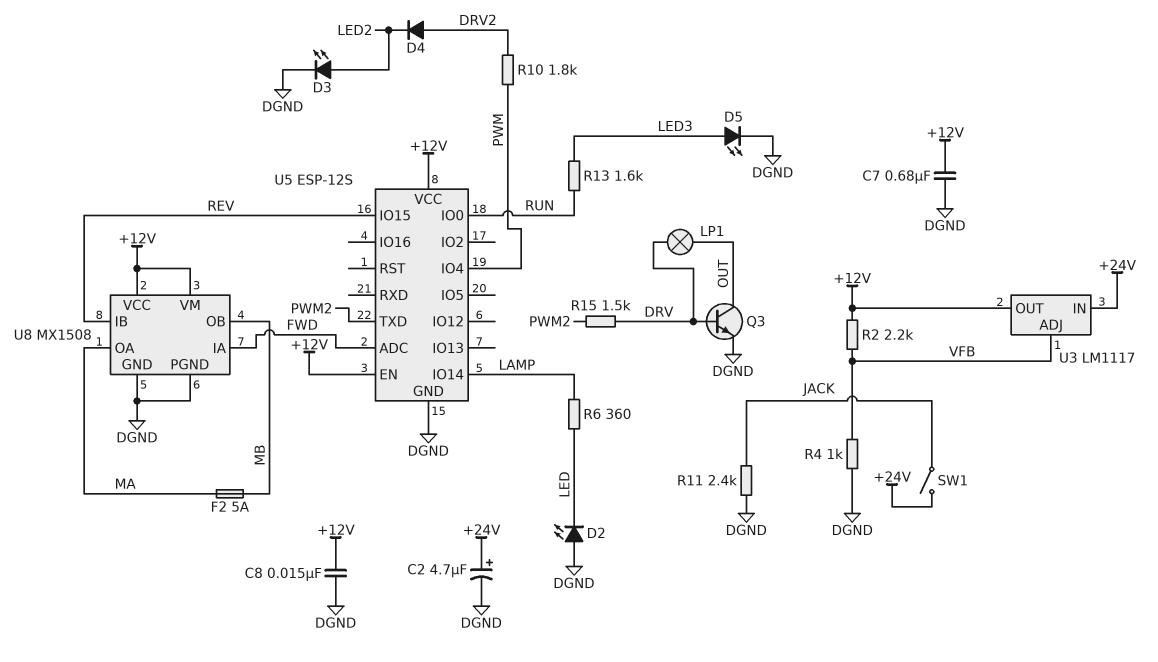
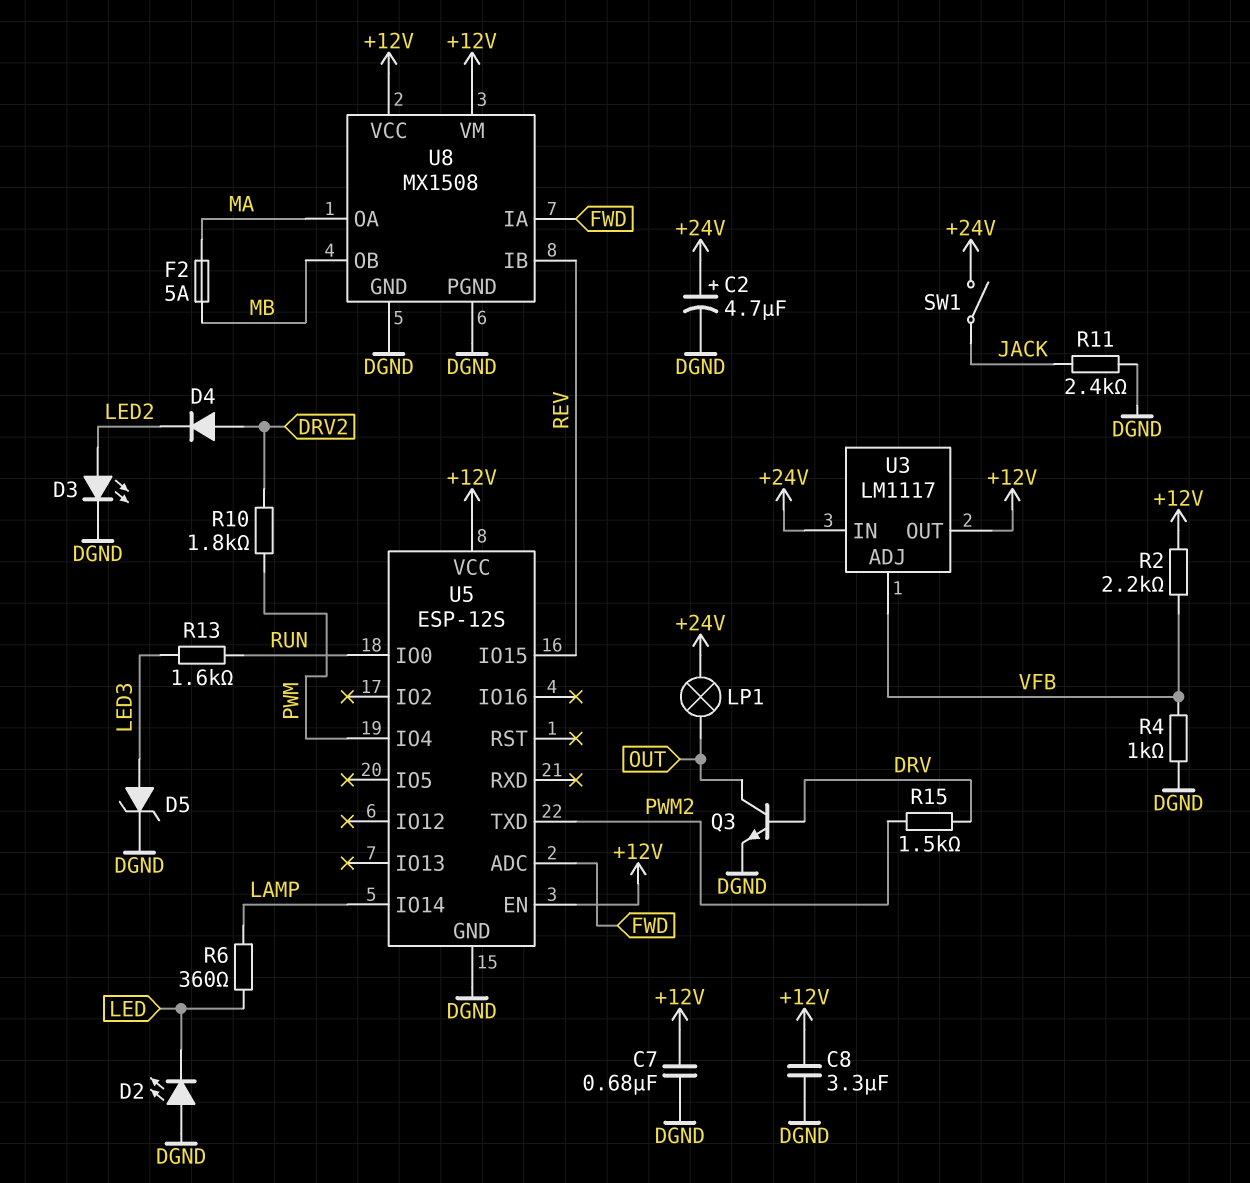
C8: 15nF (+12V, DGND) -> 3.3uF (+12V, DGND)
D5: LED (A LED3, K DGND) -> zener (A LED3, K DGND)
LP1: lamp (DRV, OUT) -> lamp (+24V, OUT)

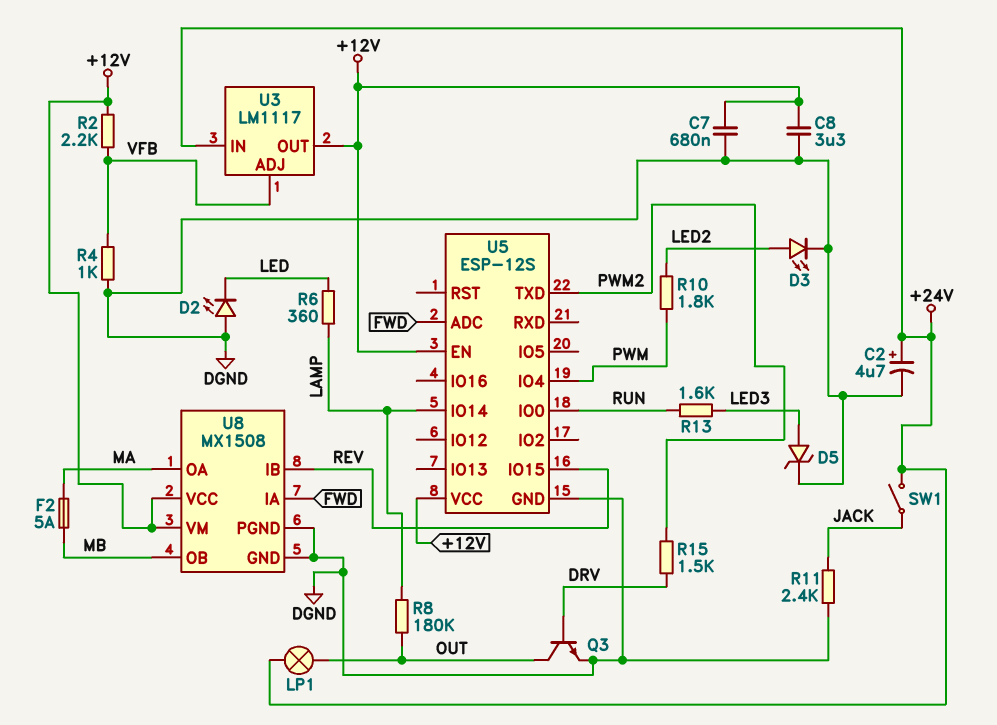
D4: diode (A DRV2, K LED2) -> none
R8: none -> 180k (LAMP, OUT)
R10: 1.8k (DRV2, PWM) -> 1.8k (LED2, PWM)

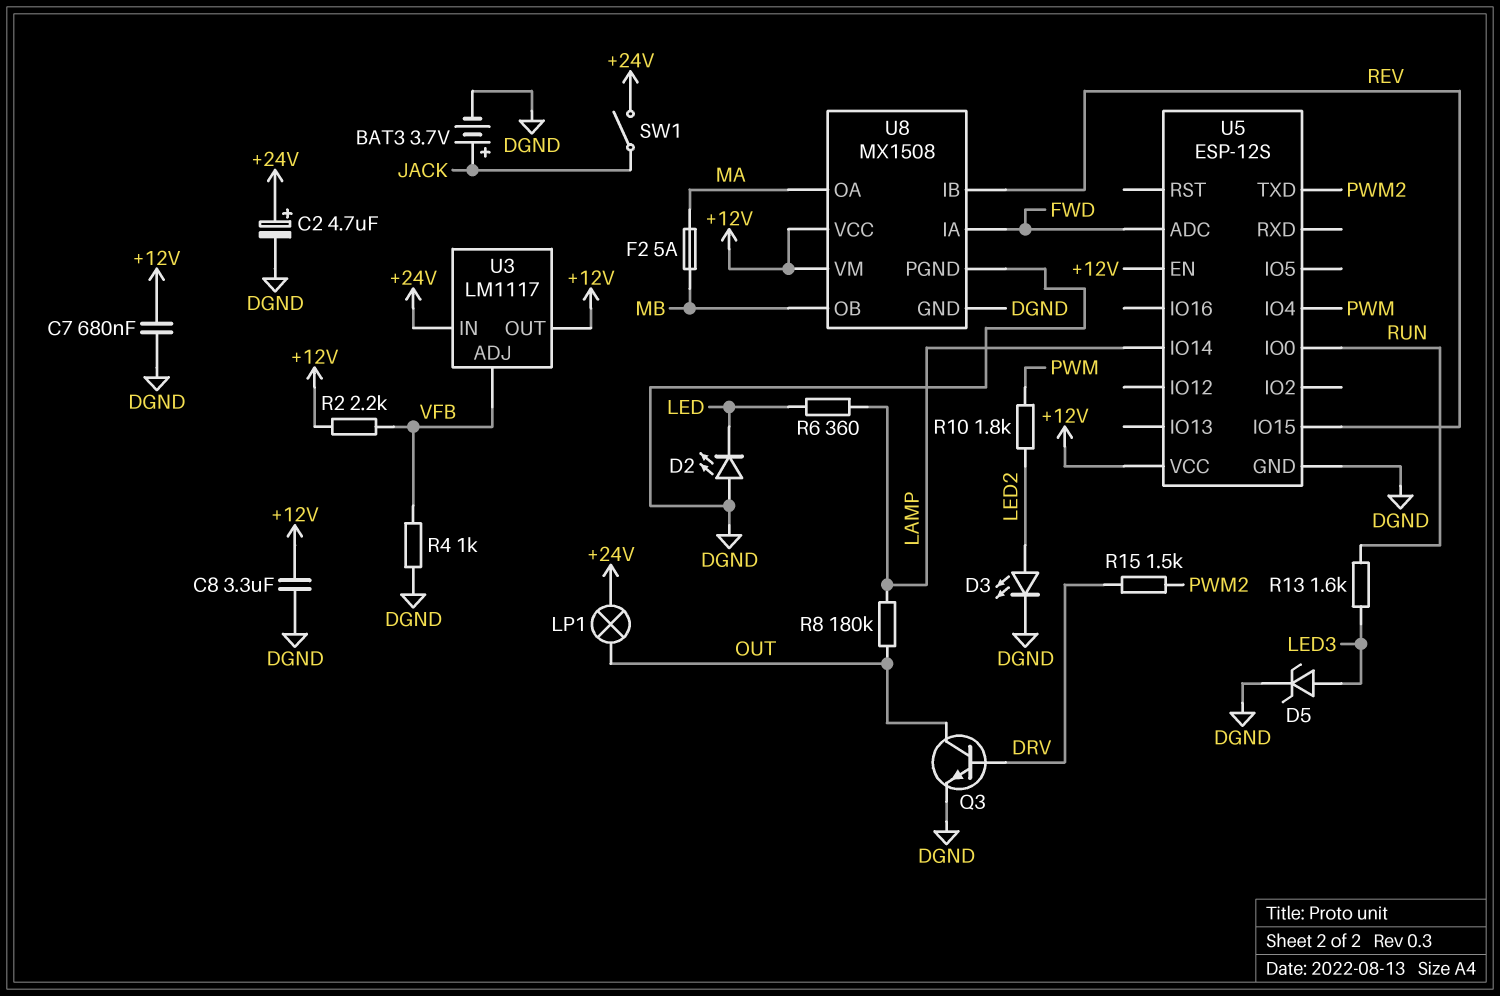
BAT3: none -> 3.7V (plus JACK, minus DGND)
R11: 2.4k (DGND, JACK) -> none

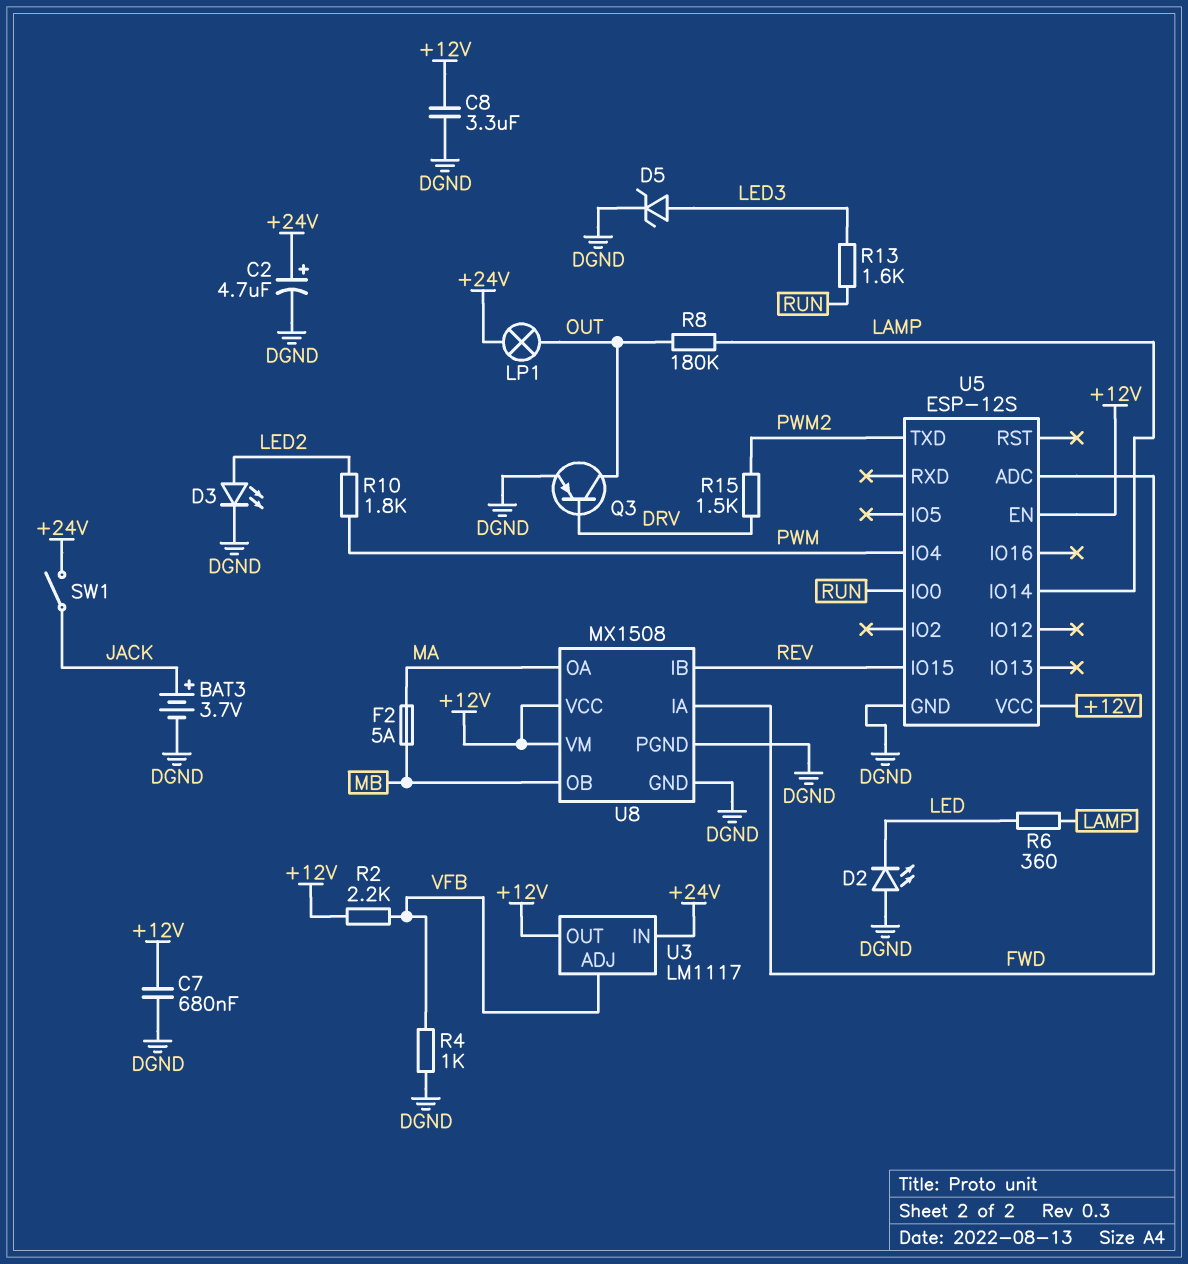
Q3: NPN (B DRV, C OUT, E DGND) -> PNP (B DRV, C OUT, E DGND)

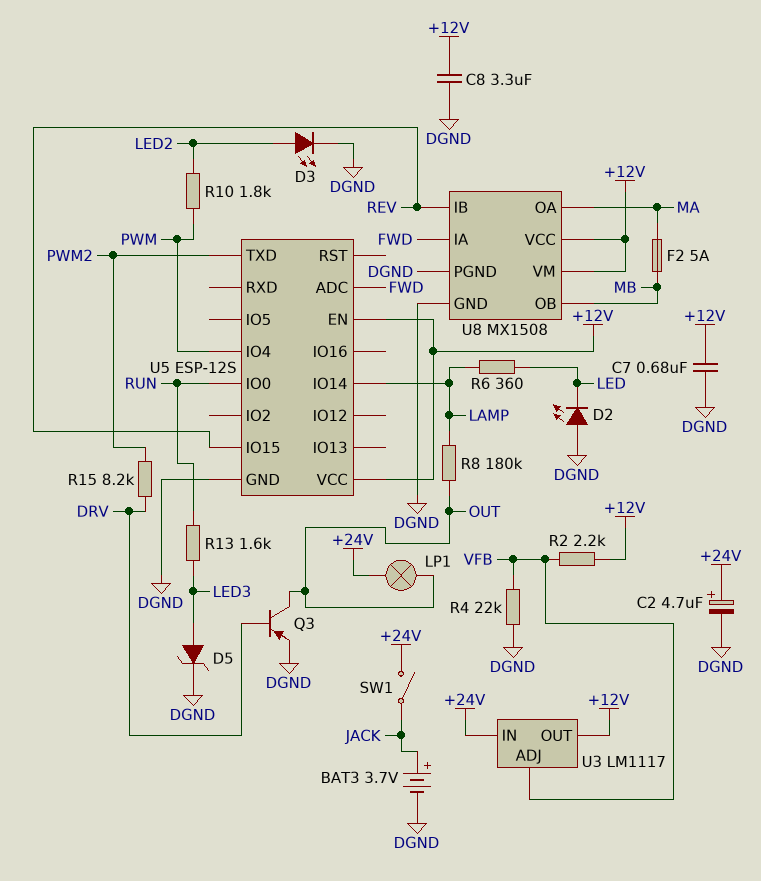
R4: 1k (DGND, VFB) -> 22k (DGND, VFB)
R15: 1.5k (DRV, PWM2) -> 8.2k (DRV, PWM2)

